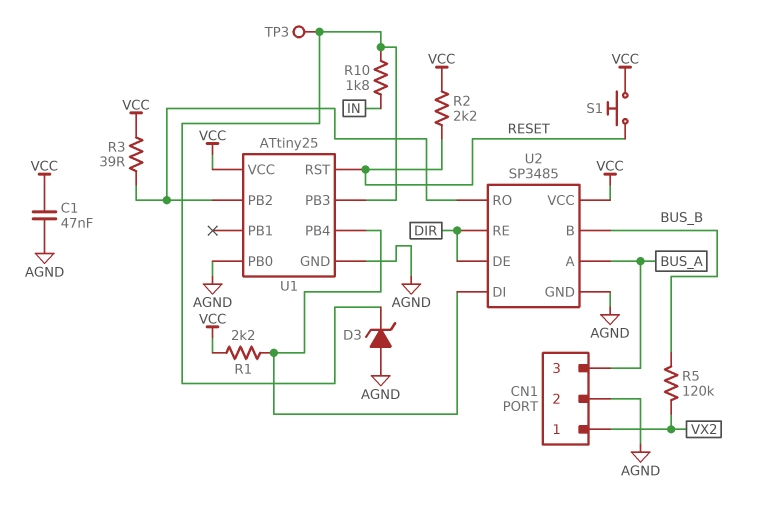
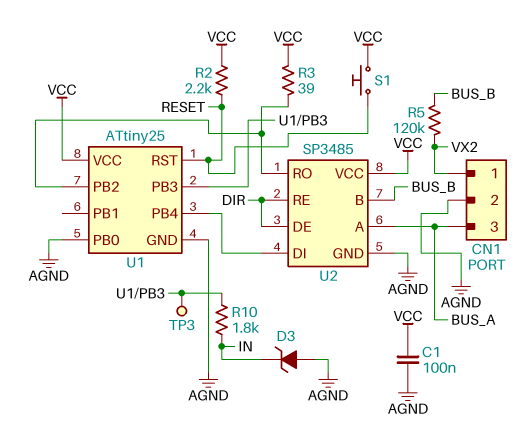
C1: 47nF (AGND, VCC) -> 100nF (AGND, VCC)
D3: zener (A AGND, K U1/PB3) -> zener (A AGND, K IN)
R1: 2.2k (U1/PB4, VCC) -> none

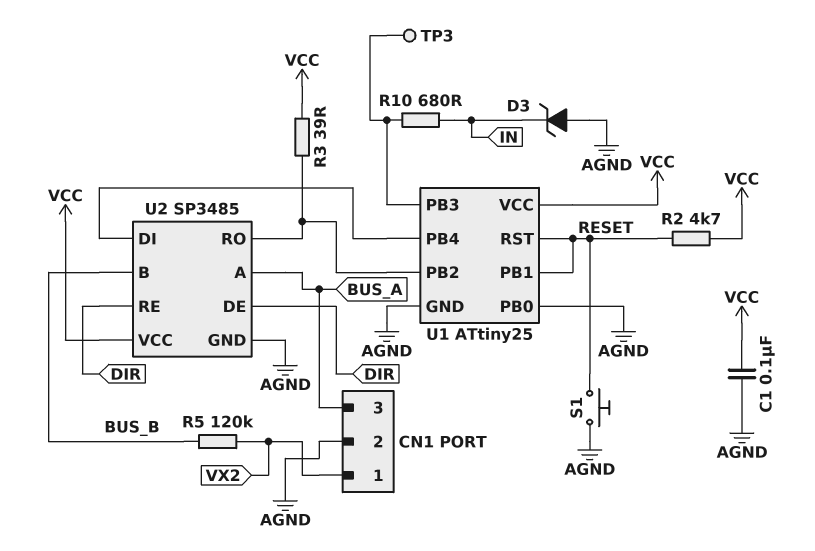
R2: 2.2k (RESET, VCC) -> 4.7k (RESET, VCC)
R10: 1.8k (IN, U1/PB3) -> 680 (IN, U1/PB3)
S1: button (RESET, VCC) -> button (AGND, RESET)
U1 pin PB1: none -> RESET

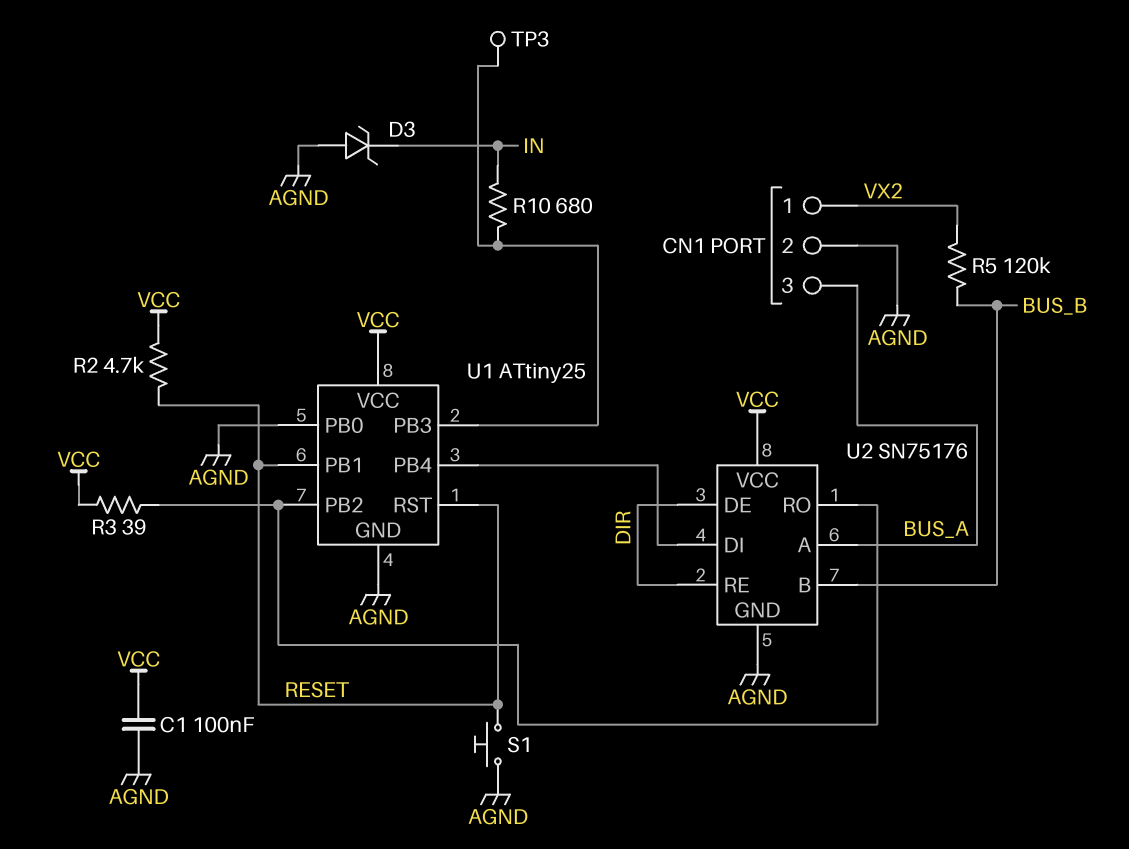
U2: SP3485 -> SN75176

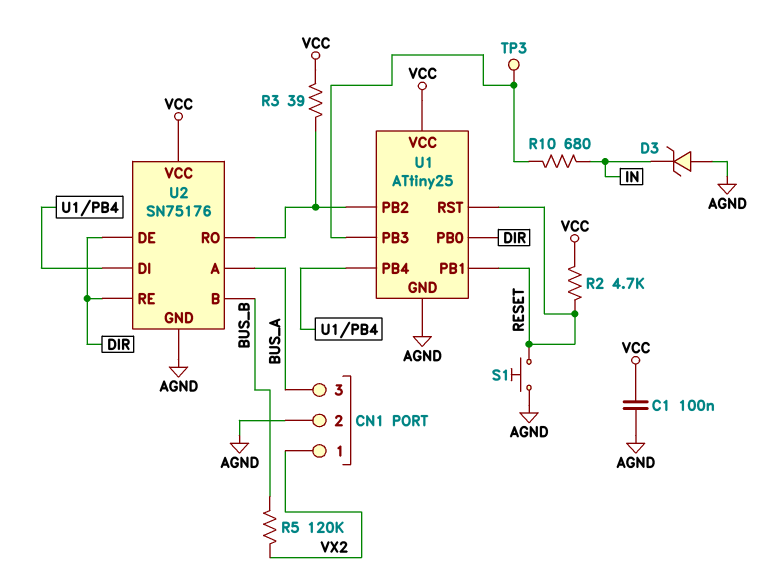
U1 pin PB0: AGND -> DIR

